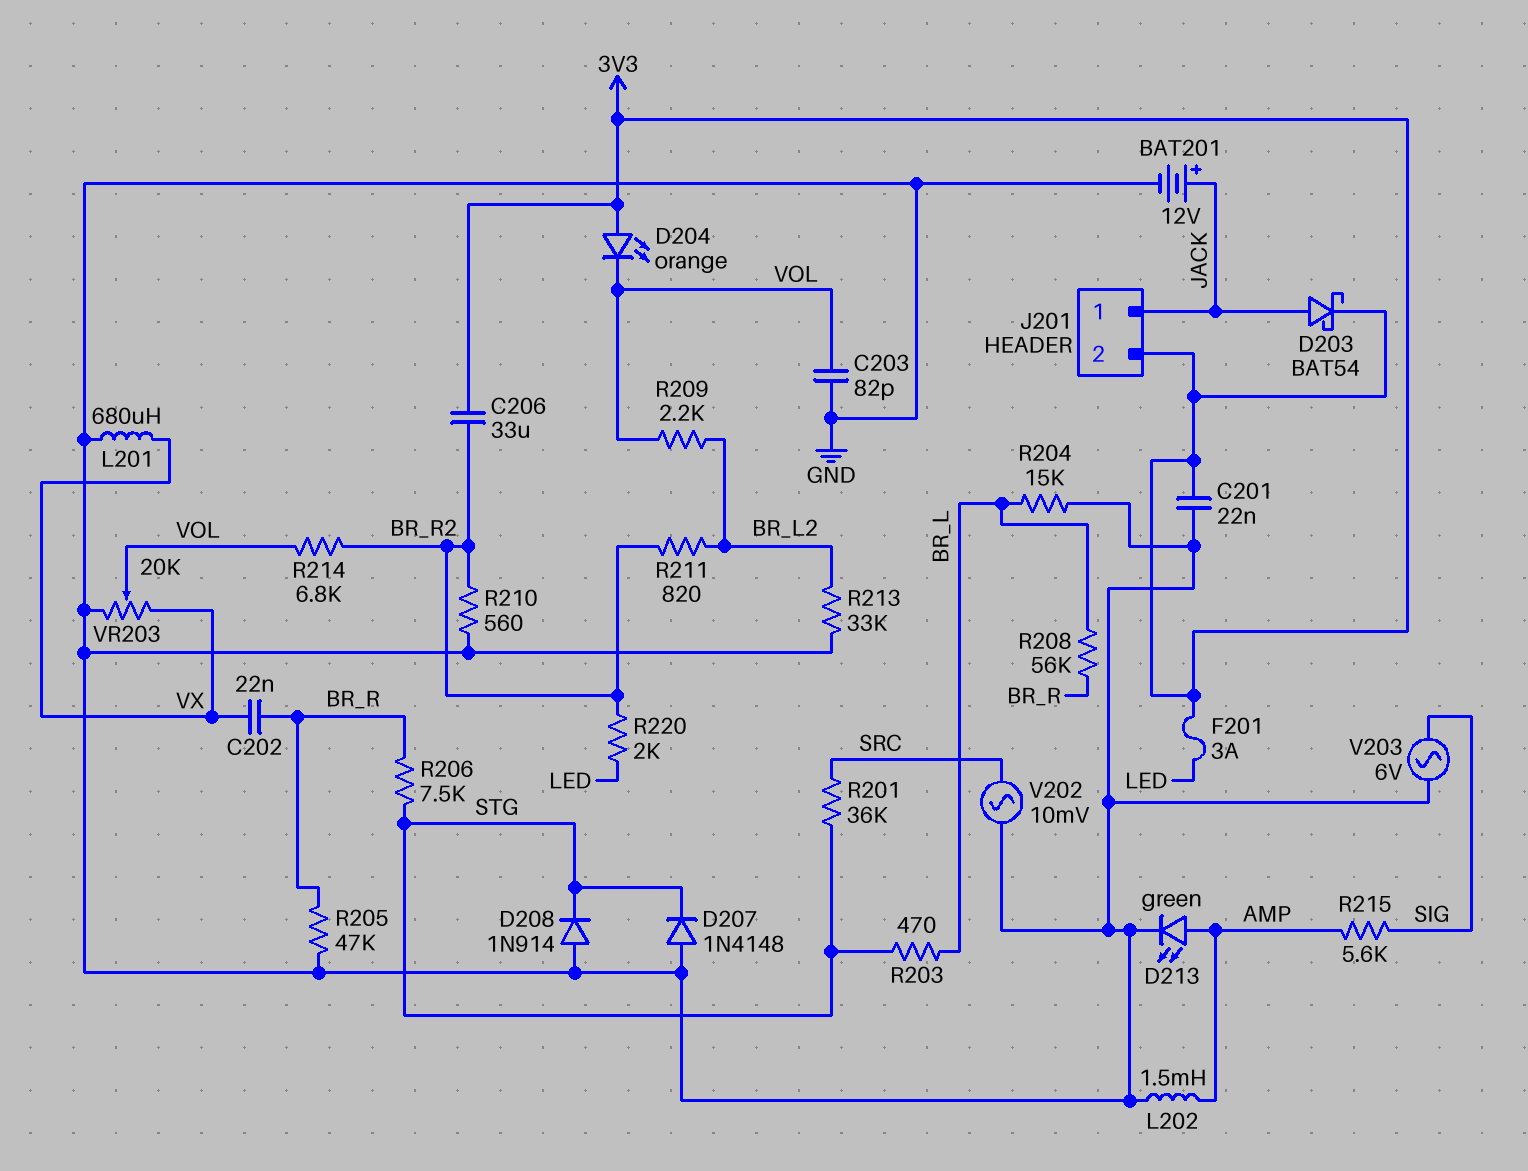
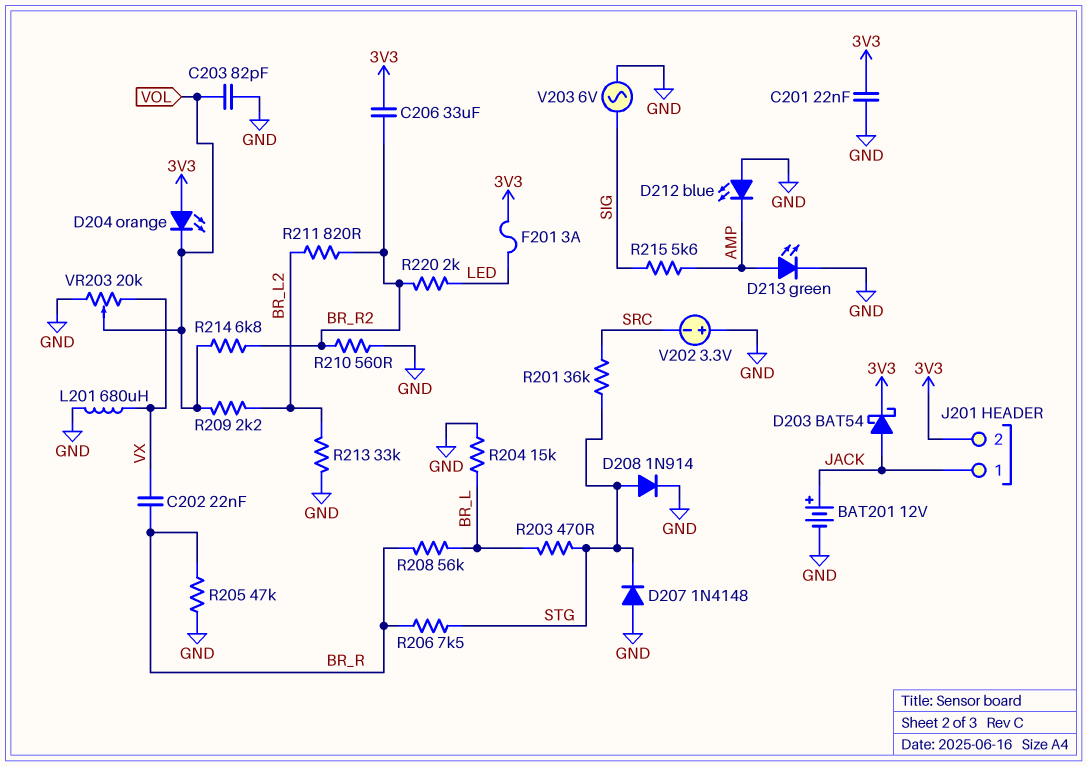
D208: diode 1N914 (A GND, K STG) -> diode 1N914 (A STG, K GND)
D212: none -> LED blue (A GND, K AMP)
L202: 1.5mH (AMP, GND) -> none
V202: AC 10mV (GND, SRC) -> 3.3V (plus GND, minus SRC)

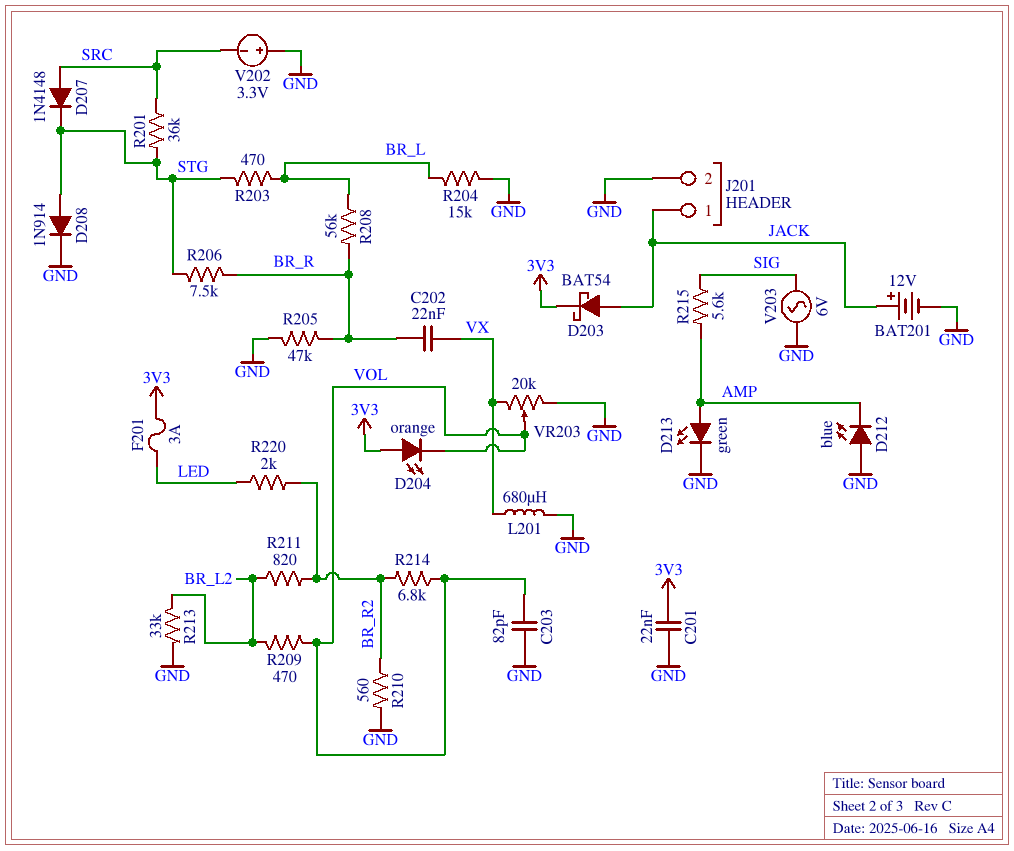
C206: 33uF (3V3, BR_R2) -> none
D207: diode 1N4148 (A GND, K STG) -> diode 1N4148 (A SRC, K STG)
J201 pin 2: 3V3 -> GND
R209: 2.2k (BR_L2, VOL) -> 470 (BR_L2, VOL)

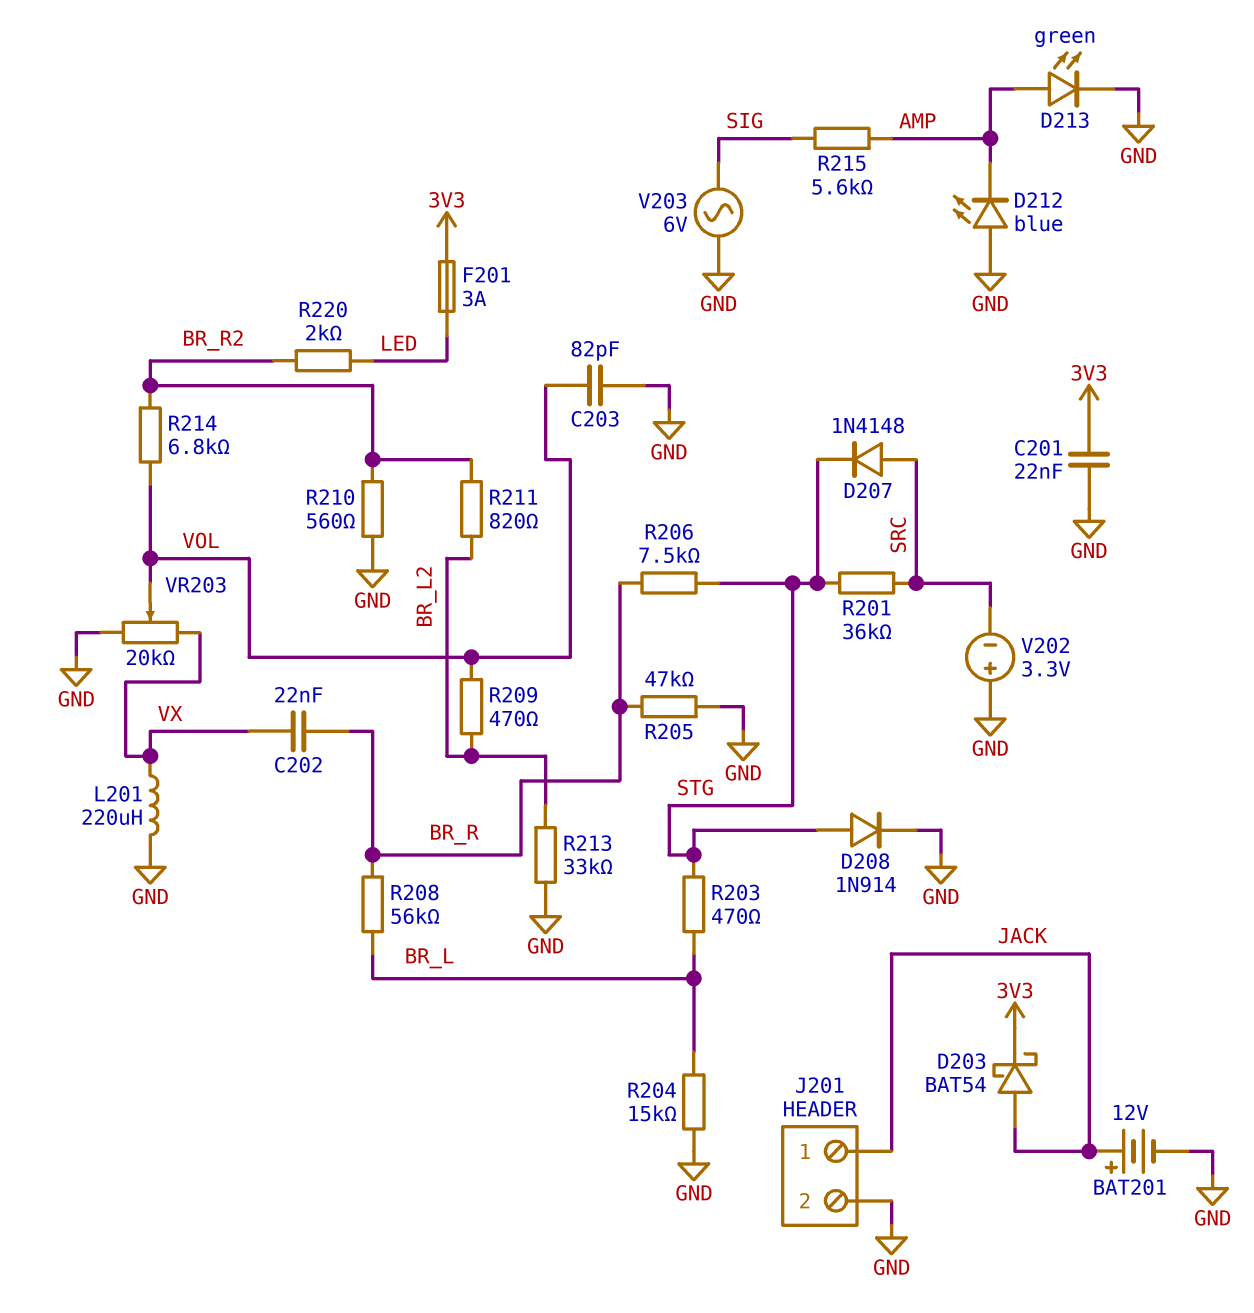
D204: LED orange (A 3V3, K VOL) -> none
L201: 680uH (GND, VX) -> 220uH (GND, VX)

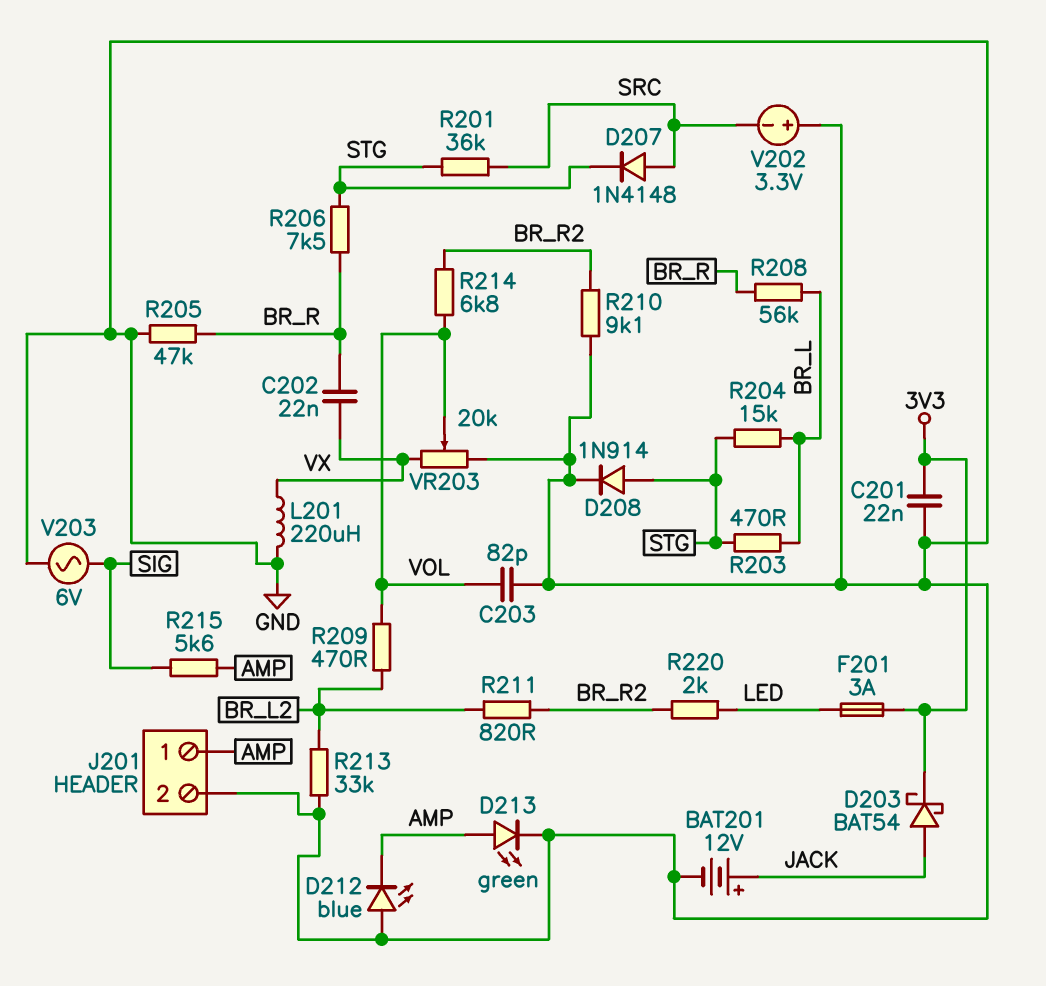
J201 pin 1: JACK -> AMP
R204: 15k (BR_L, GND) -> 15k (BR_L, STG)
R210: 560 (BR_R2, GND) -> 9.1k (BR_R2, GND)

